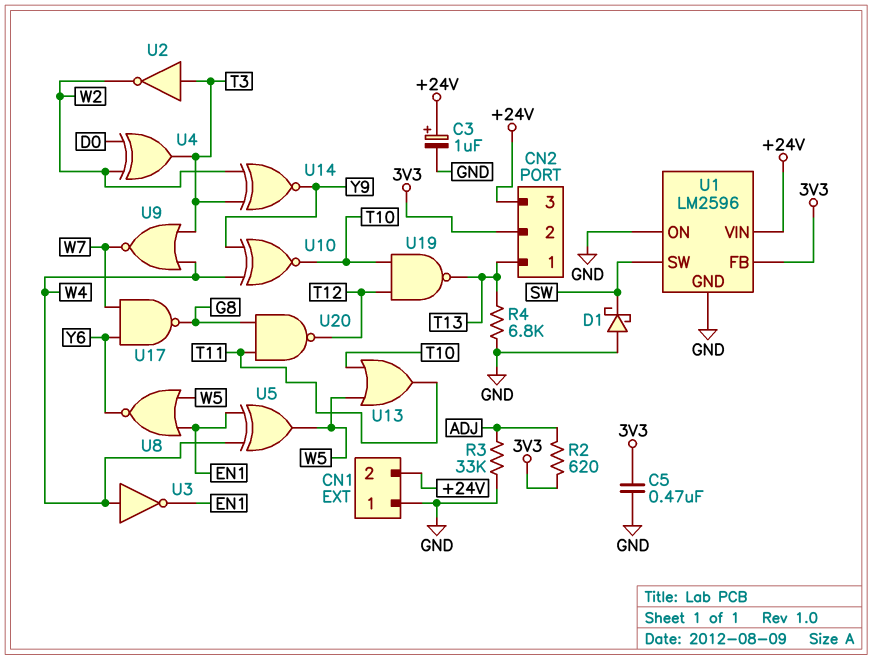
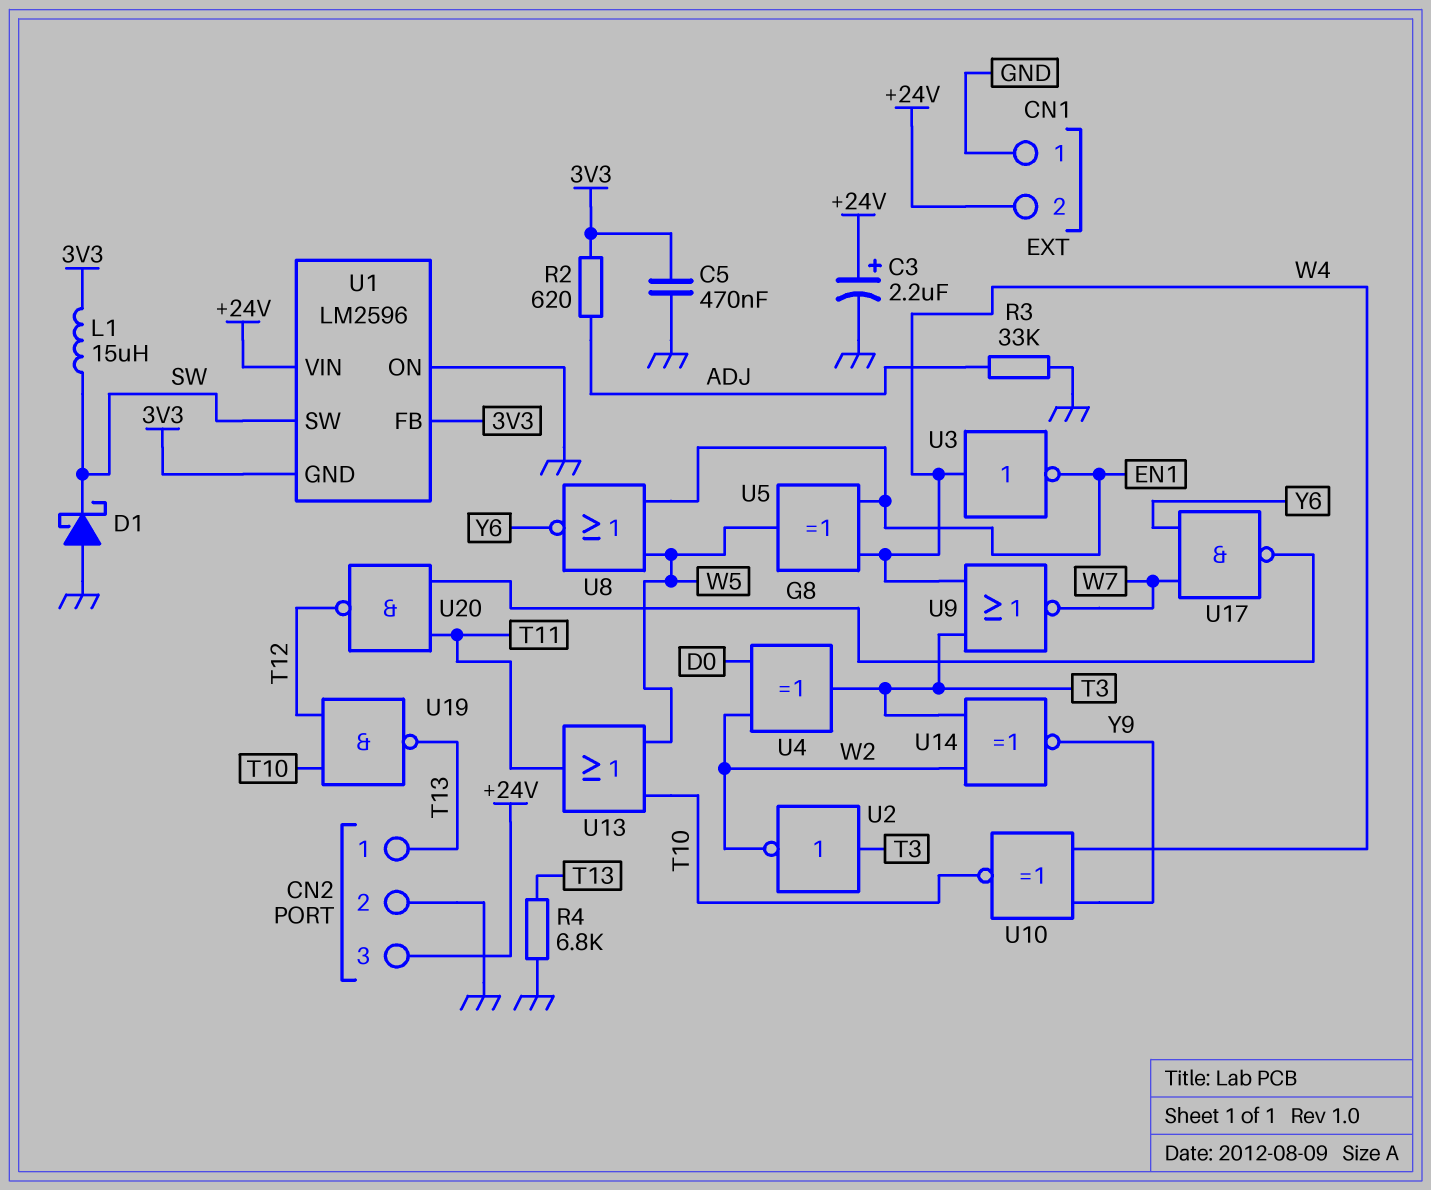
C3: 1uF (plus +24V, minus GND) -> 2.2uF (plus +24V, minus GND)
CN2 pin 2: 3V3 -> GND
L1: none -> 15uH (3V3, SW)
U1 pin GND: GND -> 3V3

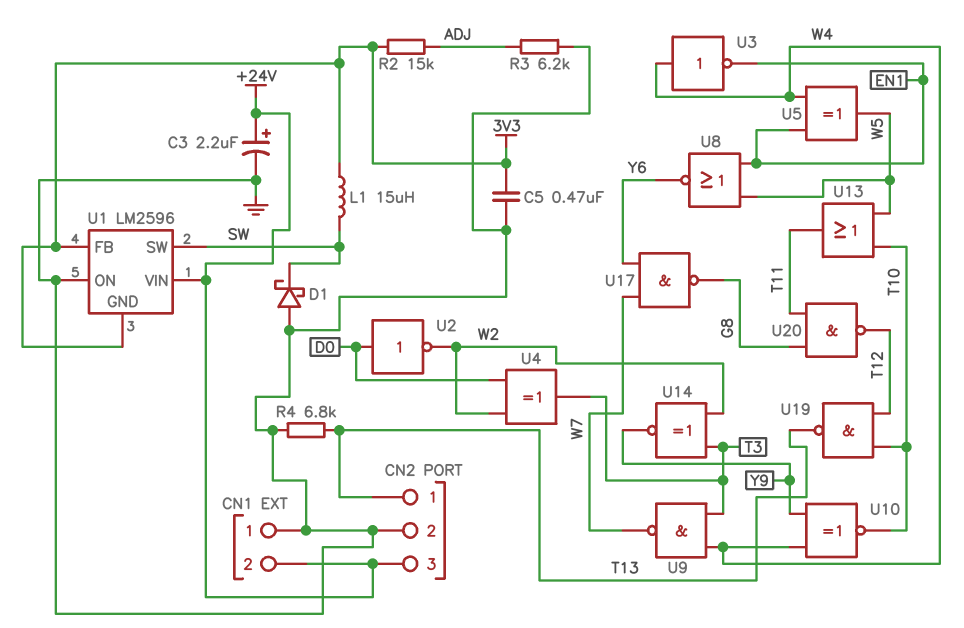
R2: 620 (3V3, ADJ) -> 15k (3V3, ADJ)
R3: 33k (ADJ, GND) -> 6.2k (ADJ, GND)
U2: NOT (in T3, out W2) -> NOT (in D0, out W2)
U9: NOR (in T3, in W4, out W7) -> NAND (in T3, in W4, out W7)

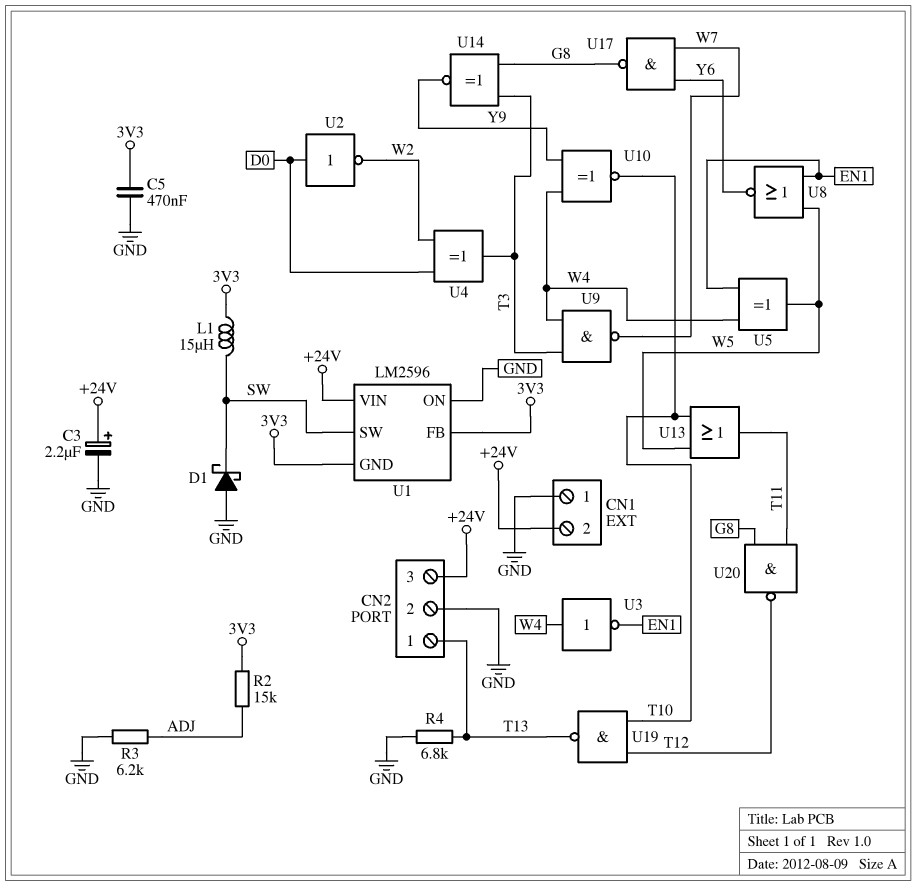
U14: XNOR (in T3, in W2, out Y9) -> XNOR (in G8, in T3, out Y9)

